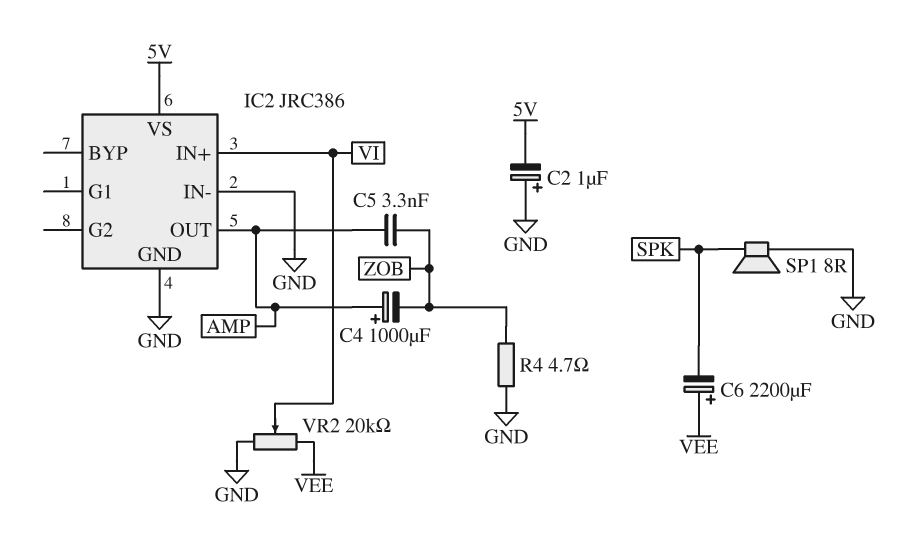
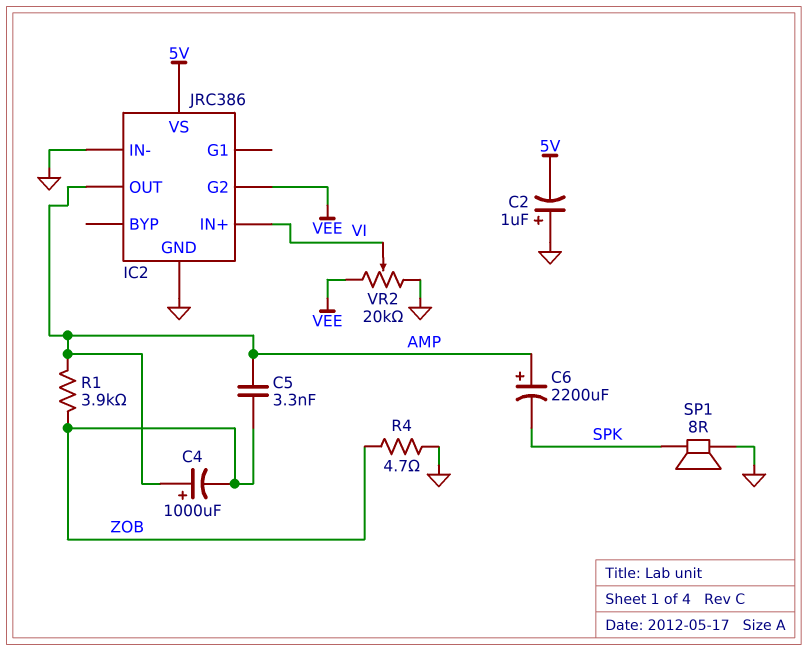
C6: 2200uF (plus VEE, minus SPK) -> 2200uF (plus AMP, minus SPK)
IC2 pin G2: none -> VEE
R1: none -> 3.9k (AMP, ZOB)

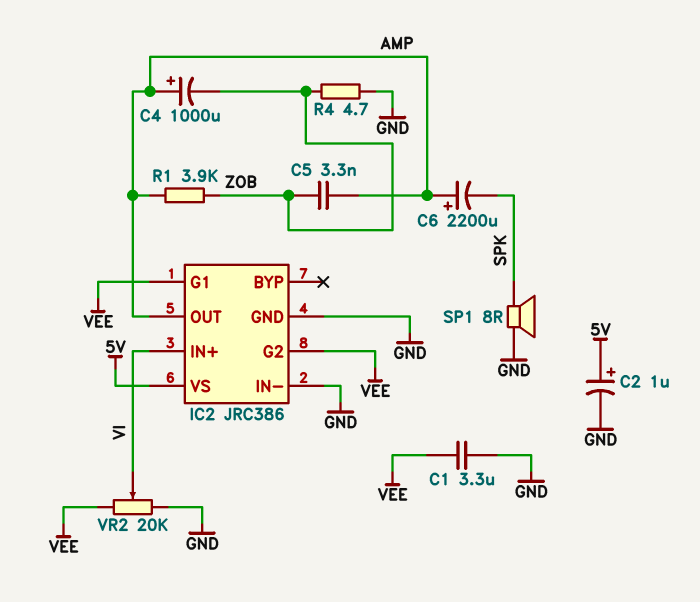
C1: none -> 3.3uF (GND, VEE)
C2: 1uF (plus GND, minus 5V) -> 1uF (plus 5V, minus GND)
IC2 pin G1: none -> VEE

